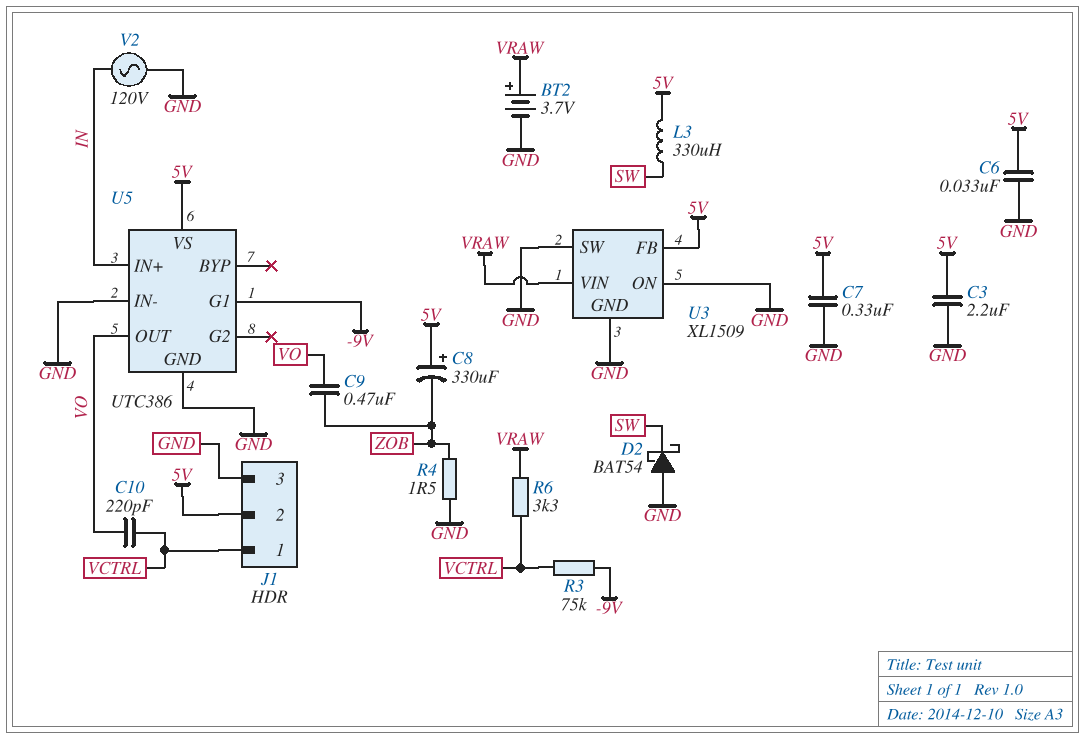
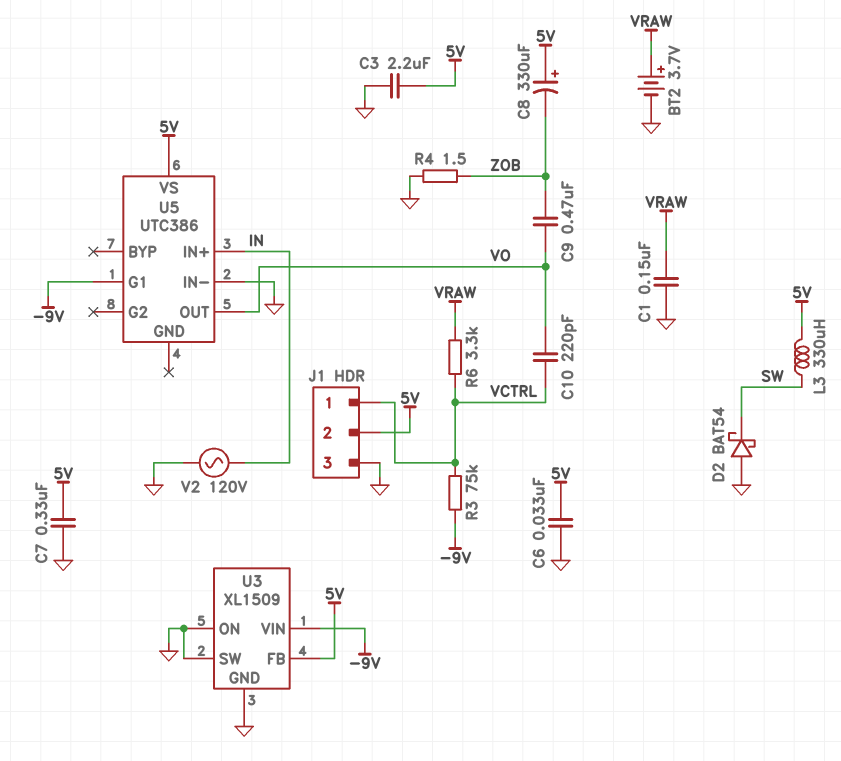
C1: none -> 150nF (GND, VRAW)
U3 pin VIN: VRAW -> -9V
U5 pin GND: GND -> none

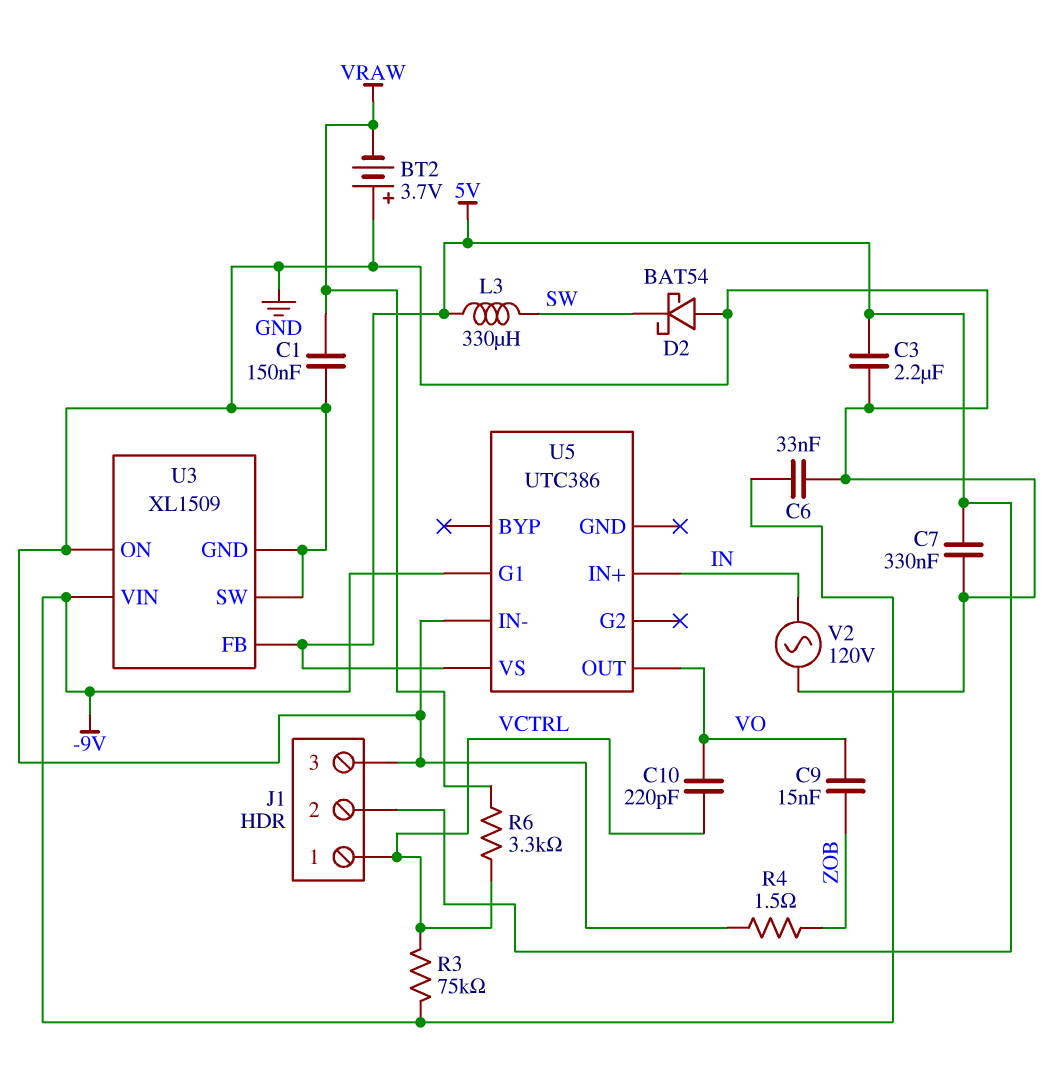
BT2: 3.7V (plus VRAW, minus GND) -> 3.7V (plus GND, minus VRAW)
C6: 33nF (5V, GND) -> 33nF (-9V, GND)
C8: 330uF (plus 5V, minus ZOB) -> none
C9: 470nF (VO, ZOB) -> 15nF (VO, ZOB)

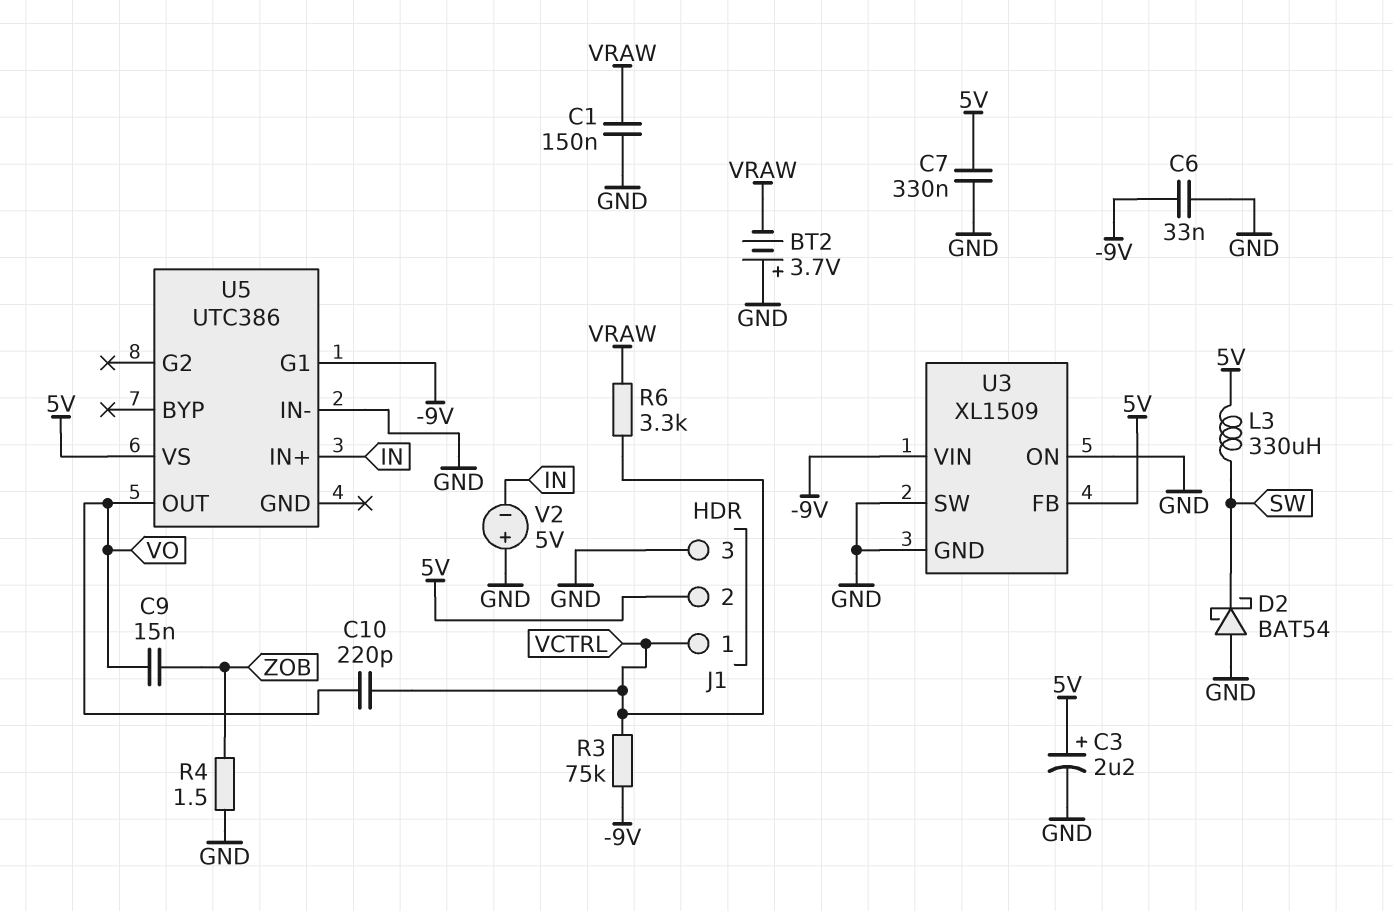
C3: 2.2uF (5V, GND) -> 2.2uF (plus 5V, minus GND)
V2: AC 120V (GND, IN) -> 5V (plus GND, minus IN)

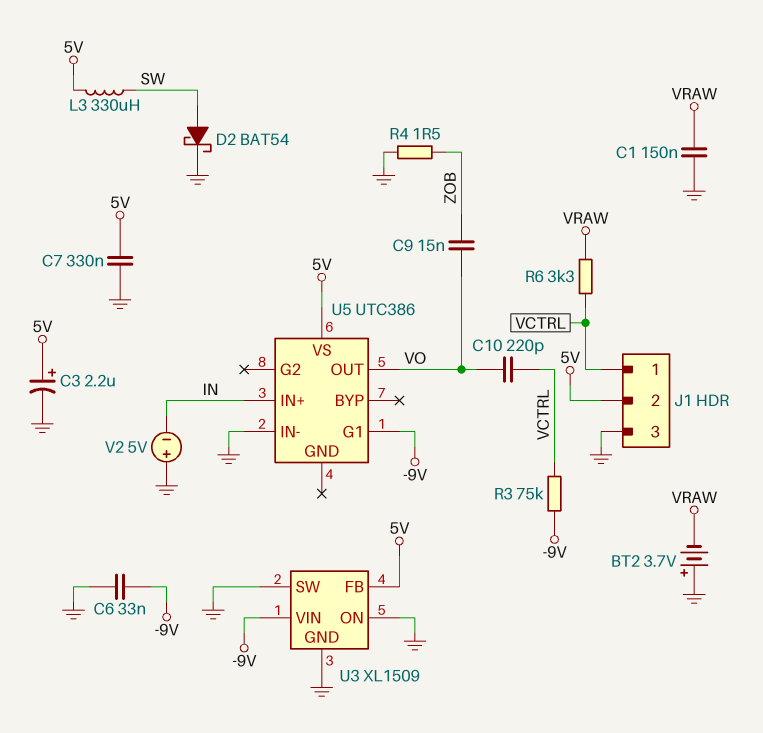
D2: schottky BAT54 (A GND, K SW) -> schottky BAT54 (A SW, K GND)

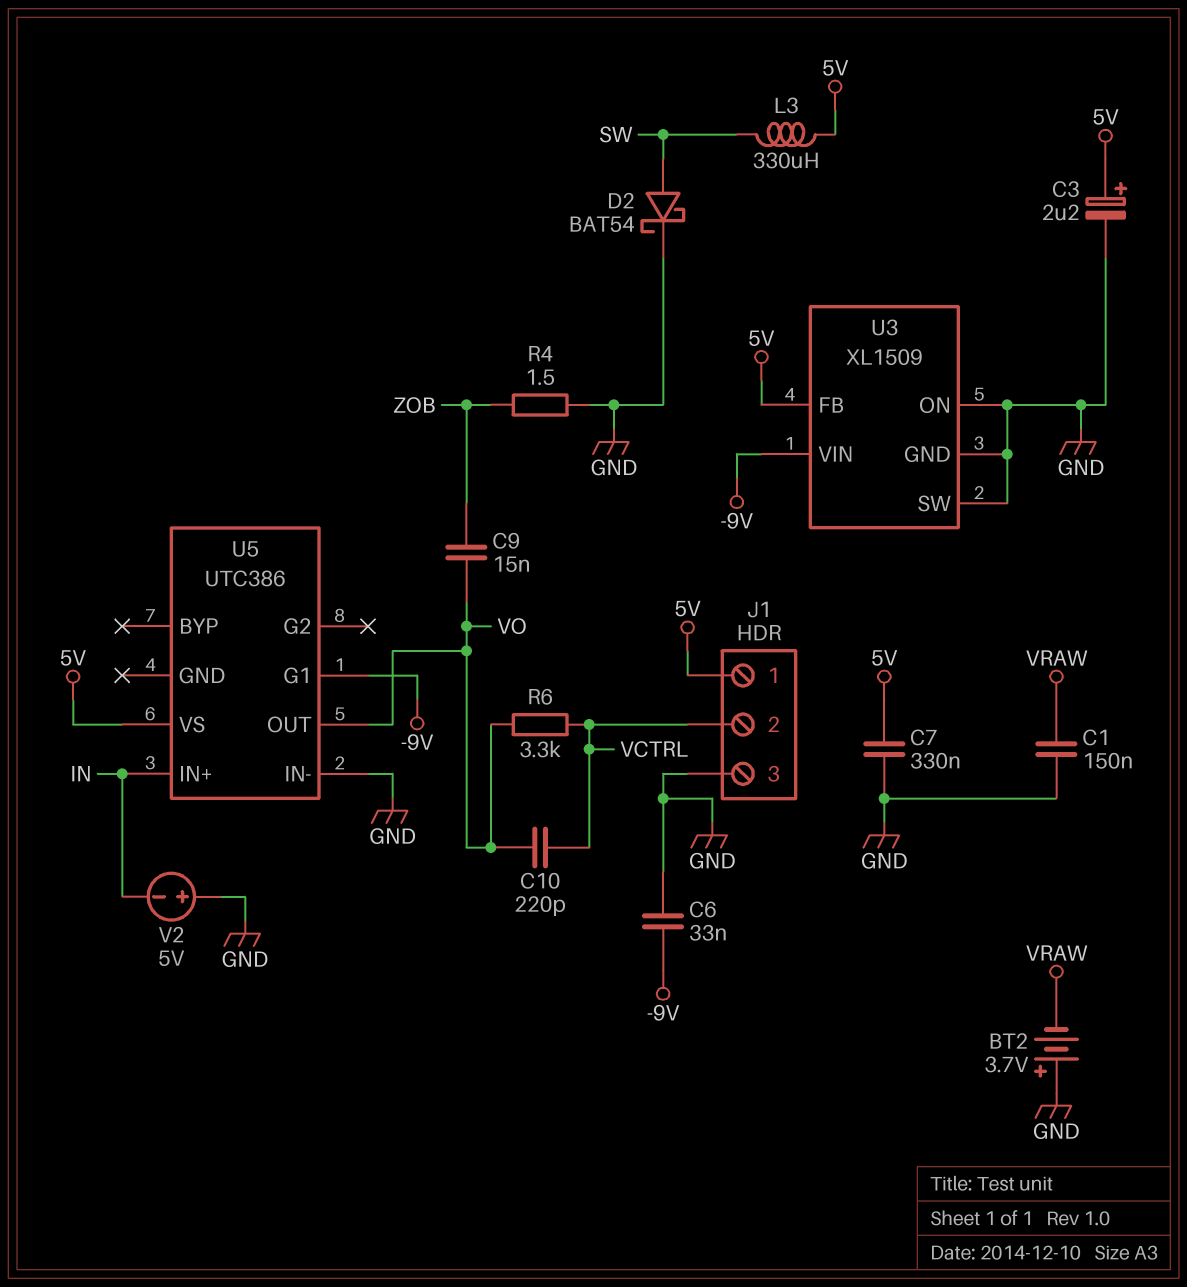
J1 pin 1: VCTRL -> 5V
J1 pin 2: 5V -> VCTRL
R3: 75k (-9V, VCTRL) -> none
R6: 3.3k (VCTRL, VRAW) -> 3.3k (VCTRL, VO)

